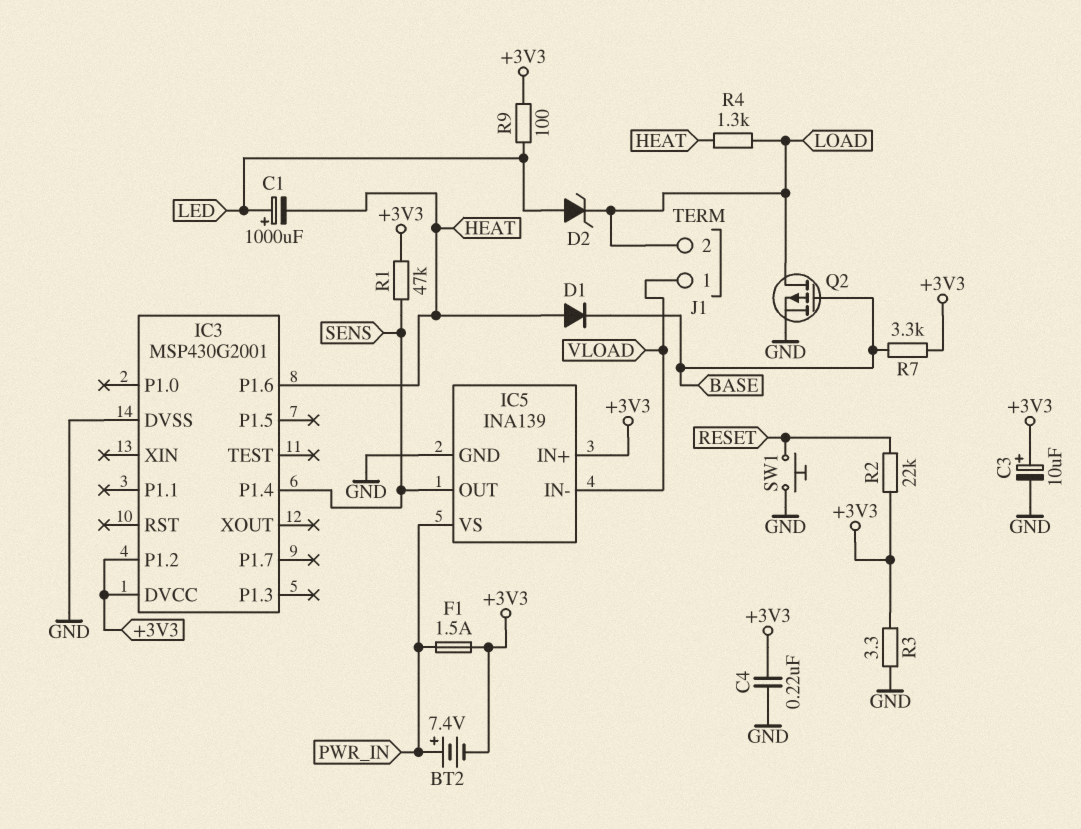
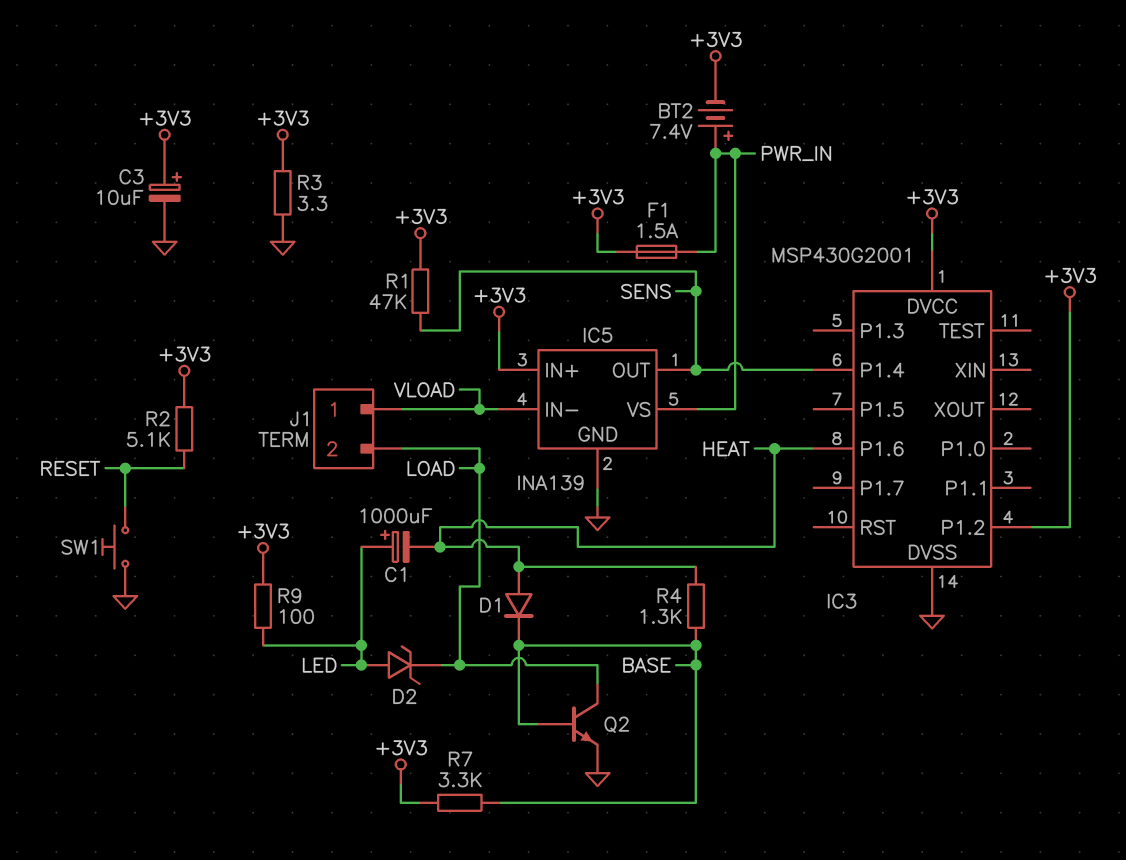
C4: 220nF (+3V3, GND) -> none
Q2: PMOS (G BASE, D LOAD, S GND) -> NPN (B BASE, C LOAD, E GND)
R2: 22k (+3V3, RESET) -> 5.1k (+3V3, RESET)
R4: 1.3k (HEAT, LOAD) -> 1.3k (BASE, HEAT)

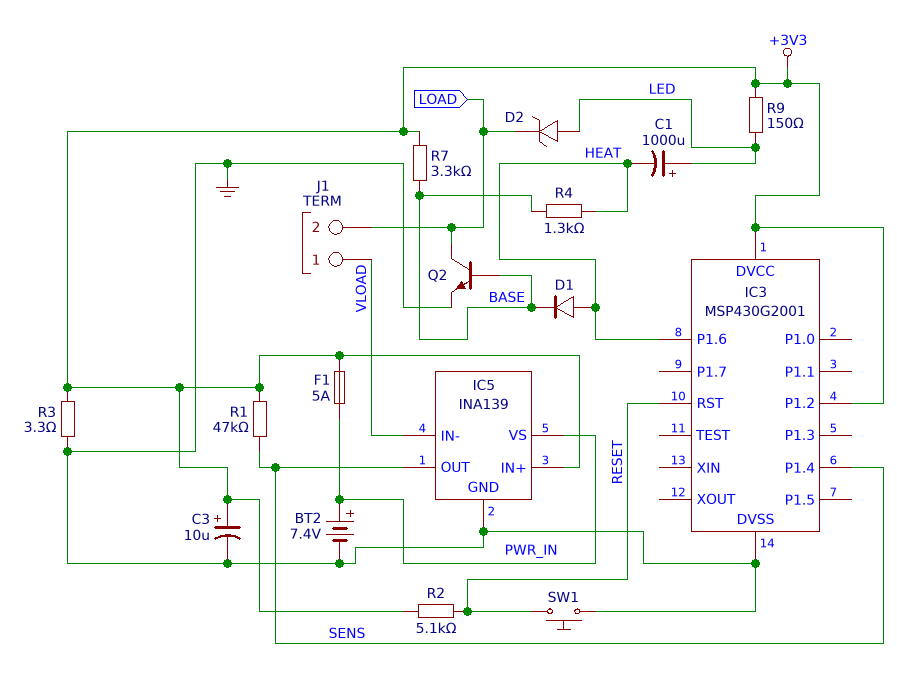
BT2: 7.4V (plus PWR_IN, minus +3V3) -> 7.4V (plus PWR_IN, minus GND)
F1: 1.5A (+3V3, PWR_IN) -> 5A (+3V3, PWR_IN)
IC3 pin RST: none -> RESET
R9: 100 (+3V3, LED) -> 150 (+3V3, LED)

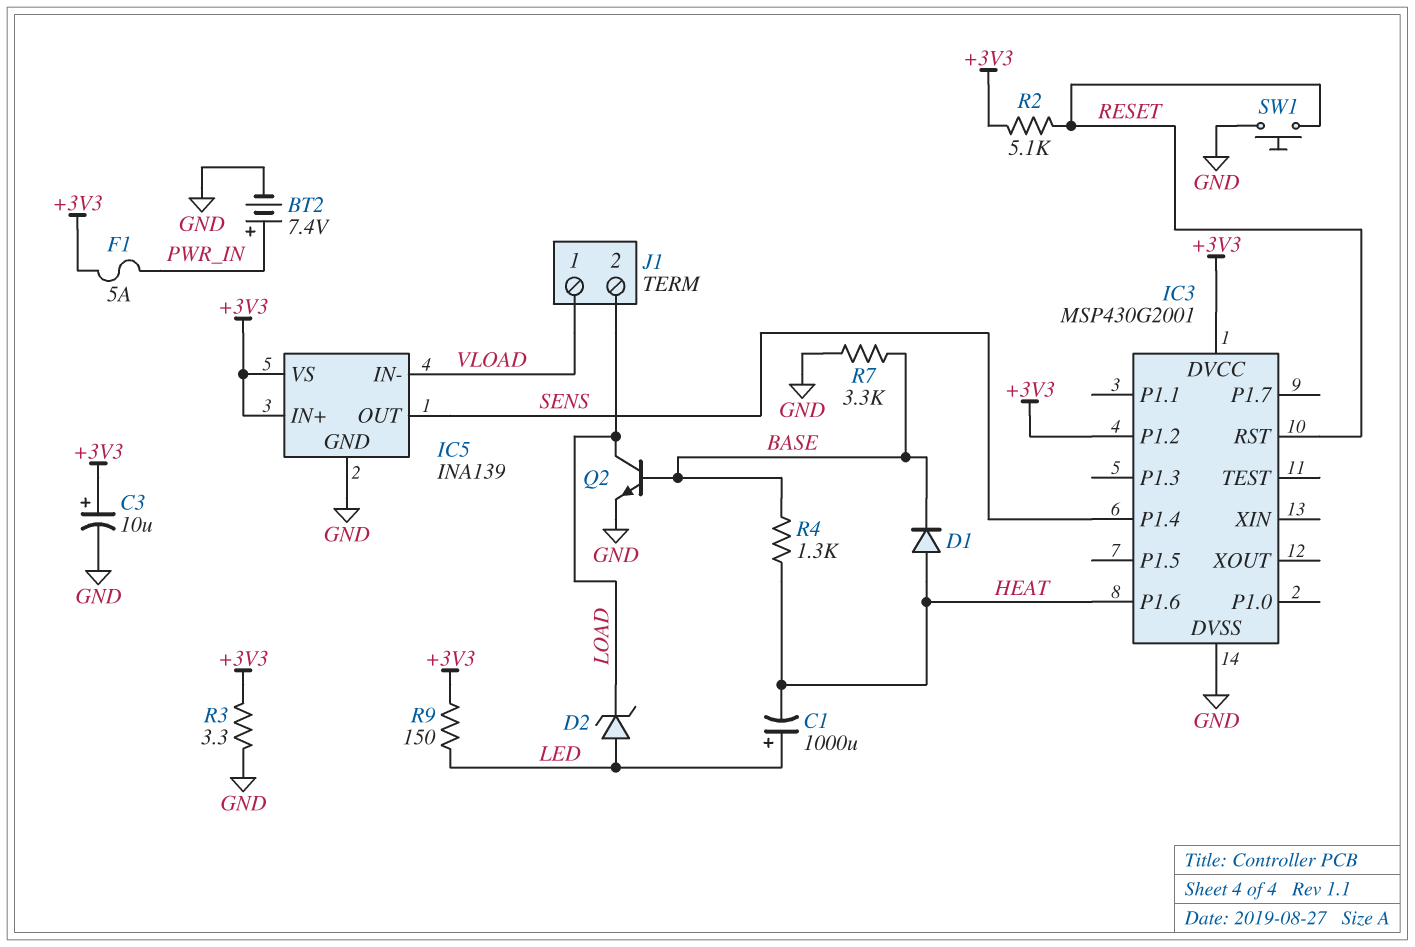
IC5 pin VS: PWR_IN -> +3V3
R1: 47k (+3V3, SENS) -> none
R7: 3.3k (+3V3, BASE) -> 3.3k (BASE, GND)

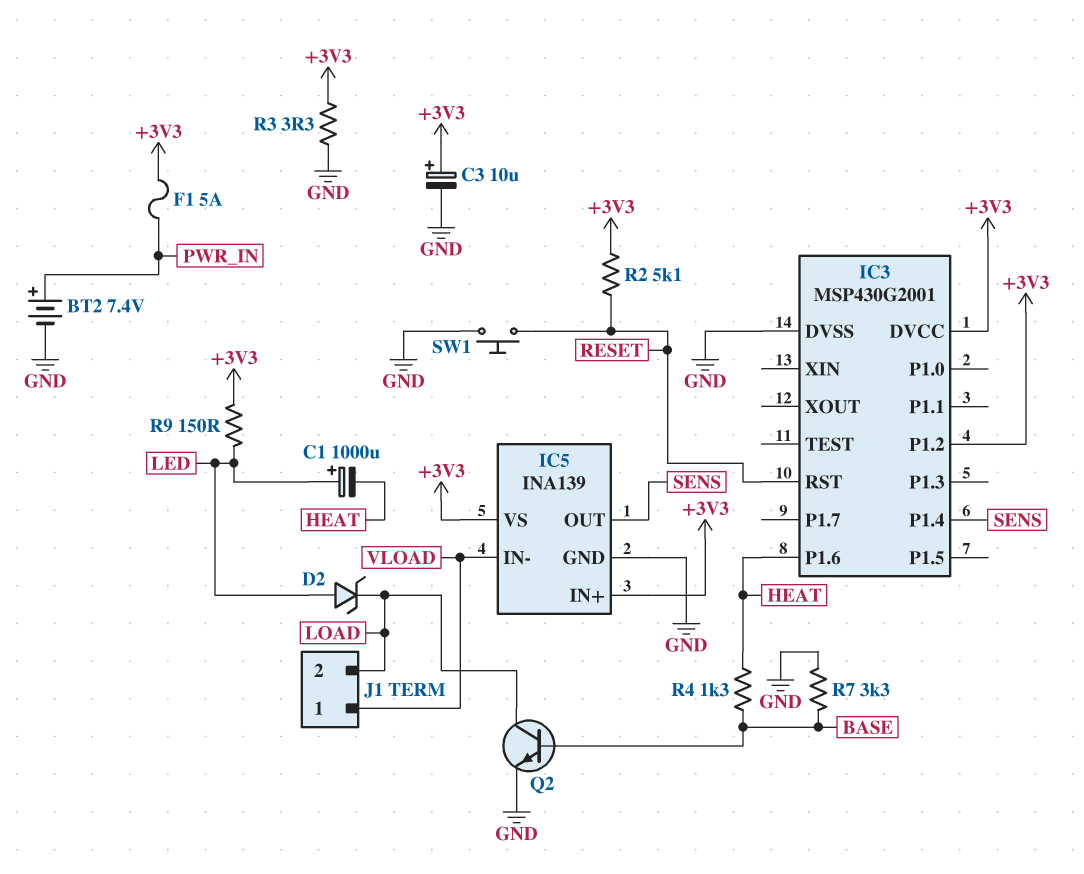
D1: diode (A HEAT, K BASE) -> none

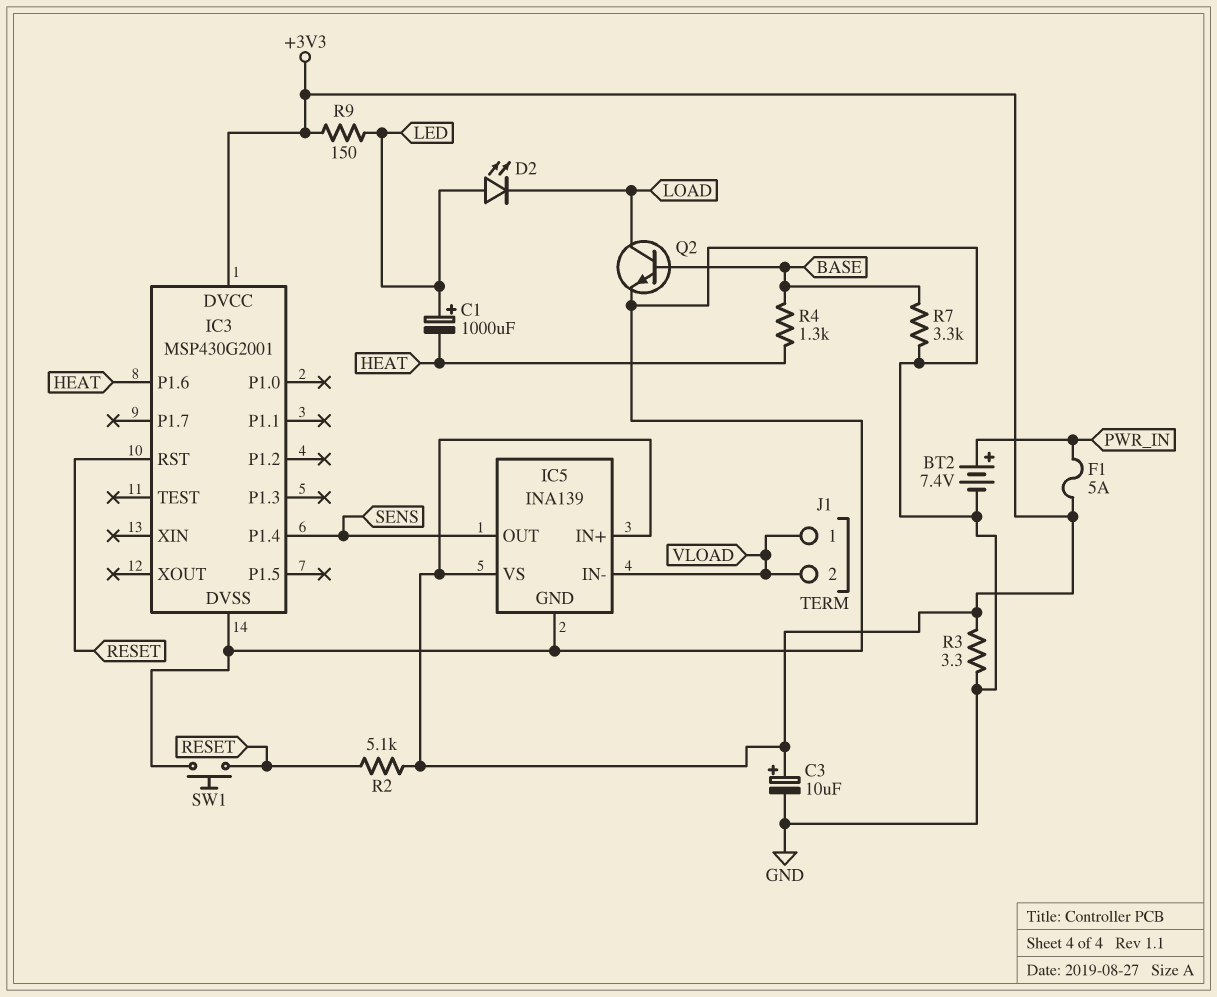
D2: zener (A LED, K LOAD) -> LED (A LED, K LOAD)
IC3 pin P1.2: +3V3 -> none
J1 pin 2: LOAD -> VLOAD

